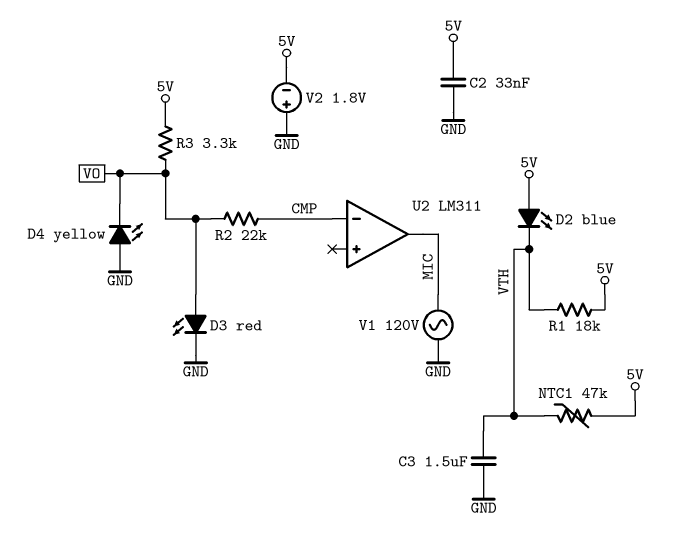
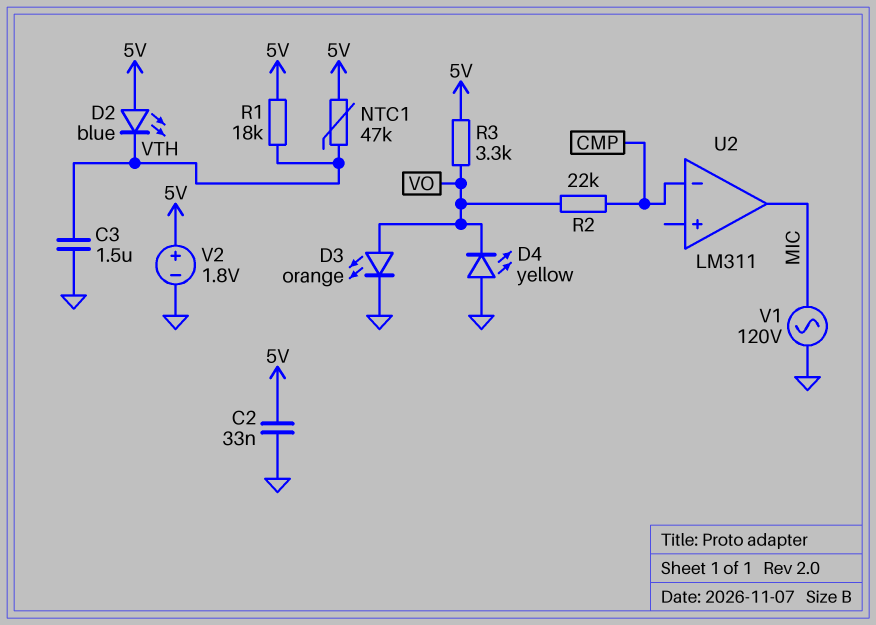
D3: LED red (A VO, K GND) -> LED orange (A VO, K GND)
V2: 1.8V (plus GND, minus 5V) -> 1.8V (plus 5V, minus GND)

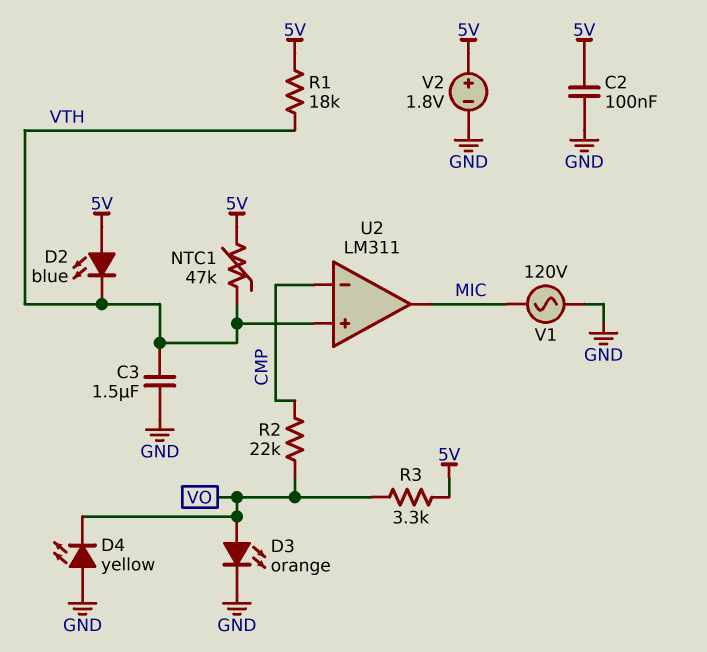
C2: 33nF (5V, GND) -> 100nF (5V, GND)
U2 pin in+: none -> VTH

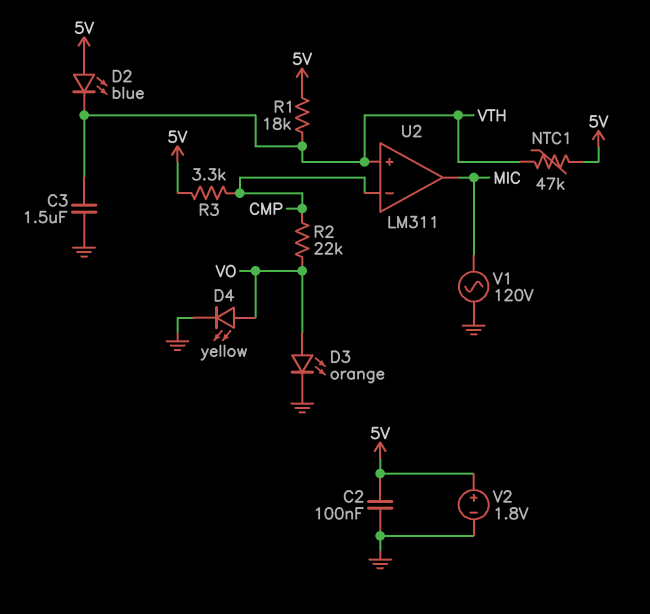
D4: LED yellow (A GND, K VO) -> LED yellow (A VO, K GND)
R3: 3.3k (5V, VO) -> 3.3k (5V, CMP)

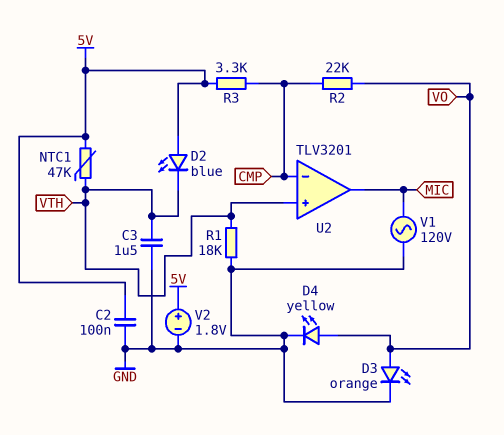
R1: 18k (5V, VTH) -> 18k (GND, VTH)
U2: LM311 -> TLV3201

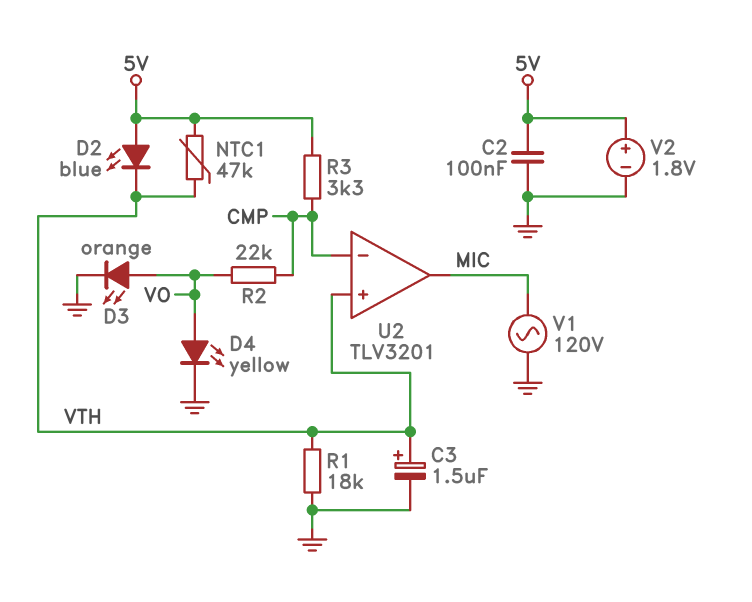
C3: 1.5uF (GND, VTH) -> 1.5uF (plus VTH, minus GND)

